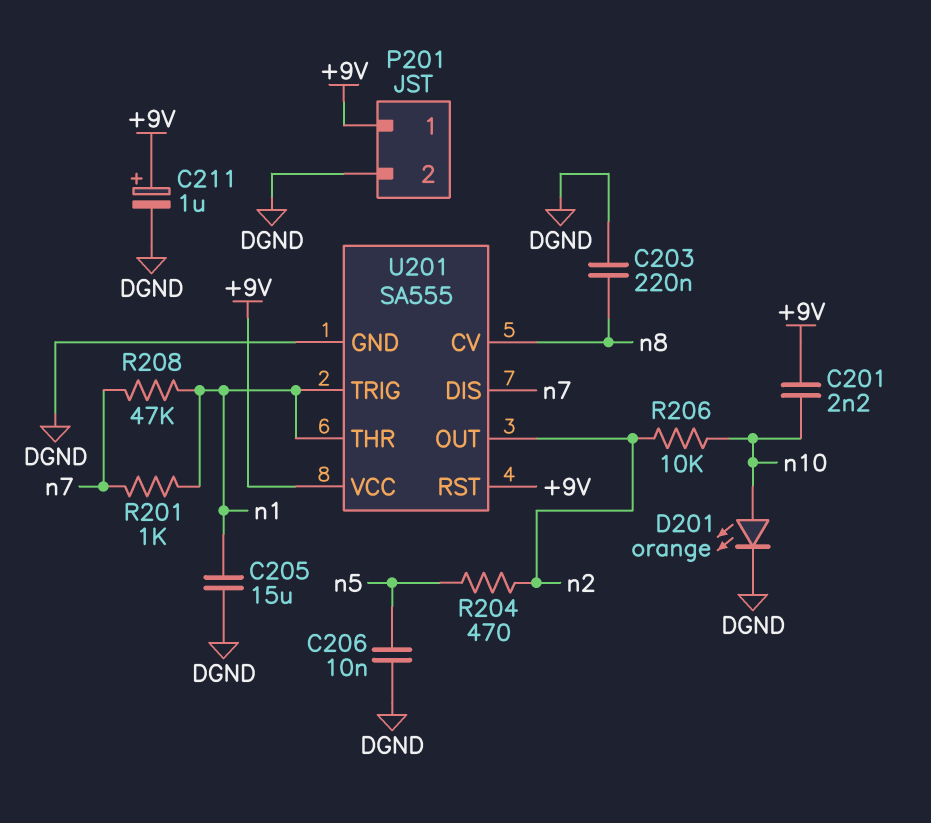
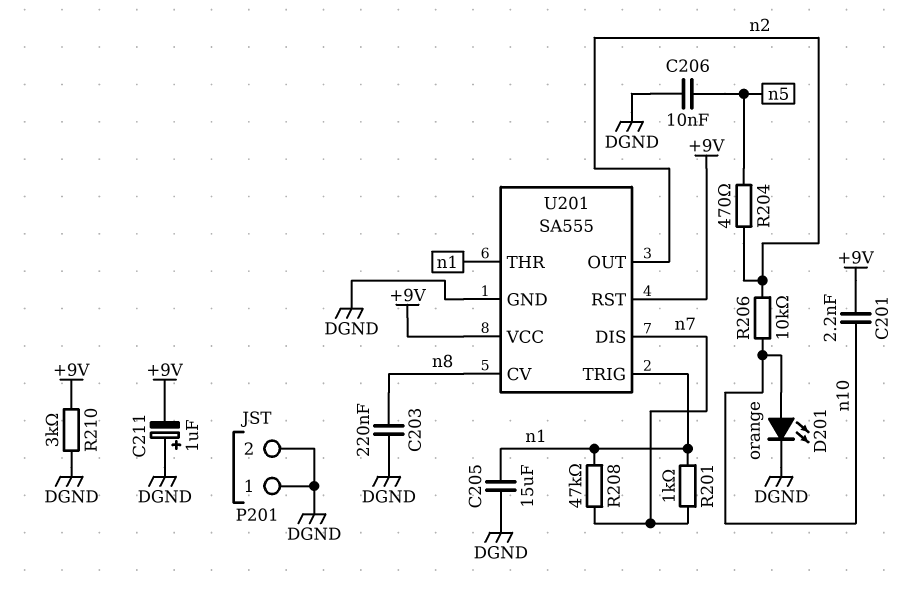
C211: 1uF (plus +9V, minus DGND) -> 1uF (plus DGND, minus +9V)
P201 pin 1: +9V -> DGND
R210: none -> 3k (+9V, DGND)

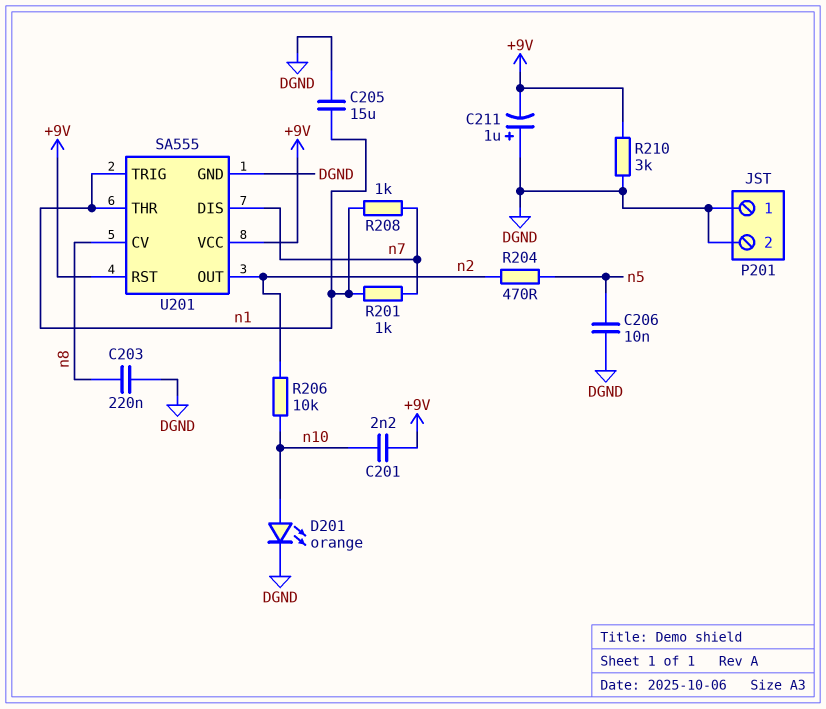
R208: 47k (n1, n7) -> 1k (n1, n7)

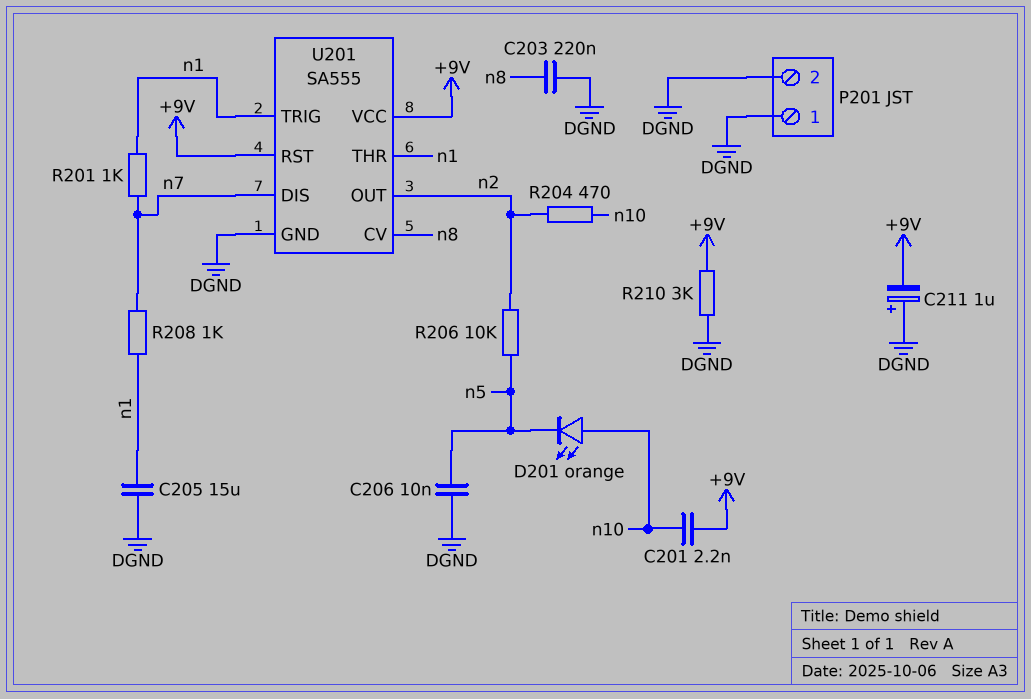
D201: LED orange (A n10, K DGND) -> LED orange (A n10, K n5)
R204: 470 (n2, n5) -> 470 (n2, n10)
R206: 10k (n2, n10) -> 10k (n2, n5)

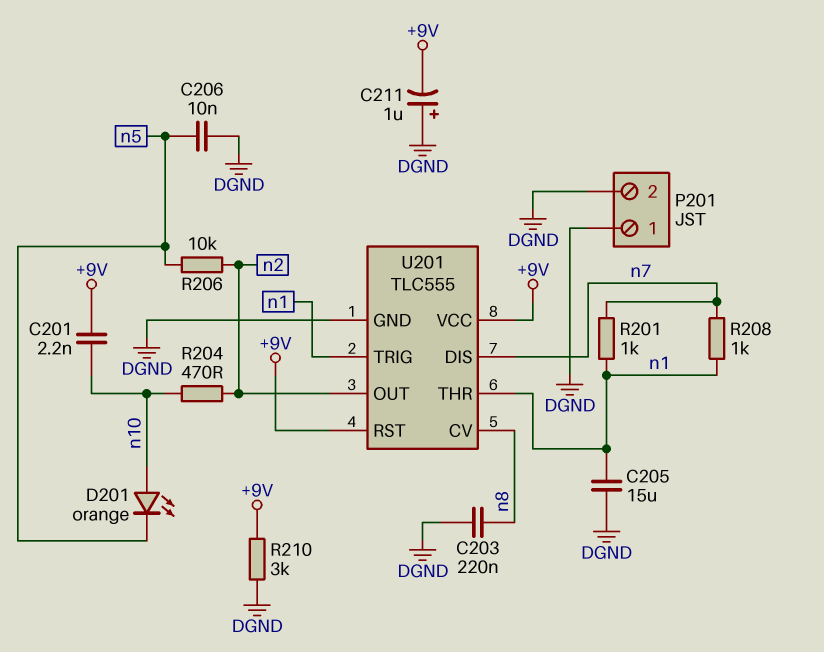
U201: SA555 -> TLC555

